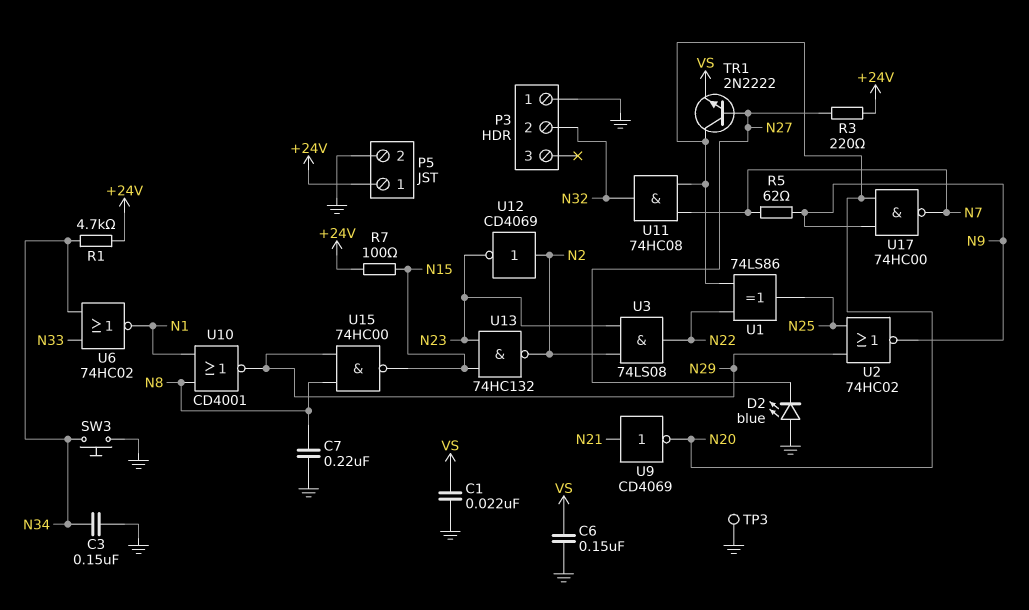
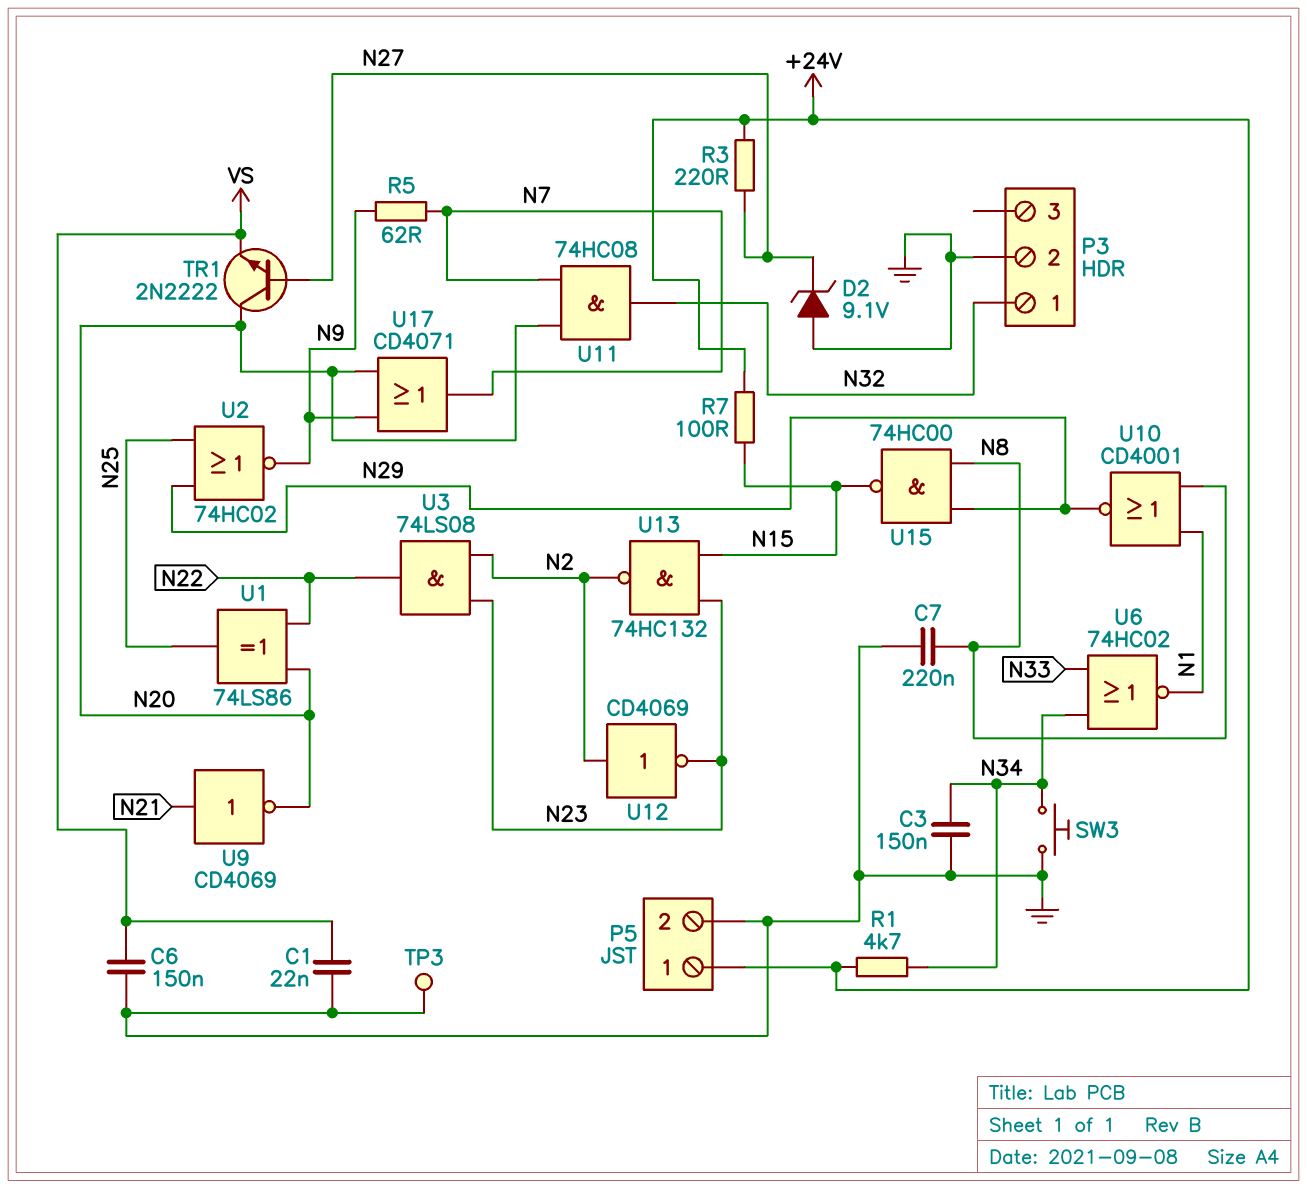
D2: LED blue (A GND, K N27) -> zener 9.1V (A GND, K N27)
P3 pin 1: GND -> N32
P3 pin 2: N32 -> GND
U17: NAND 74HC00 (in N9, in N20, out N7) -> OR CD4071 (in N9, in N20, out N7)

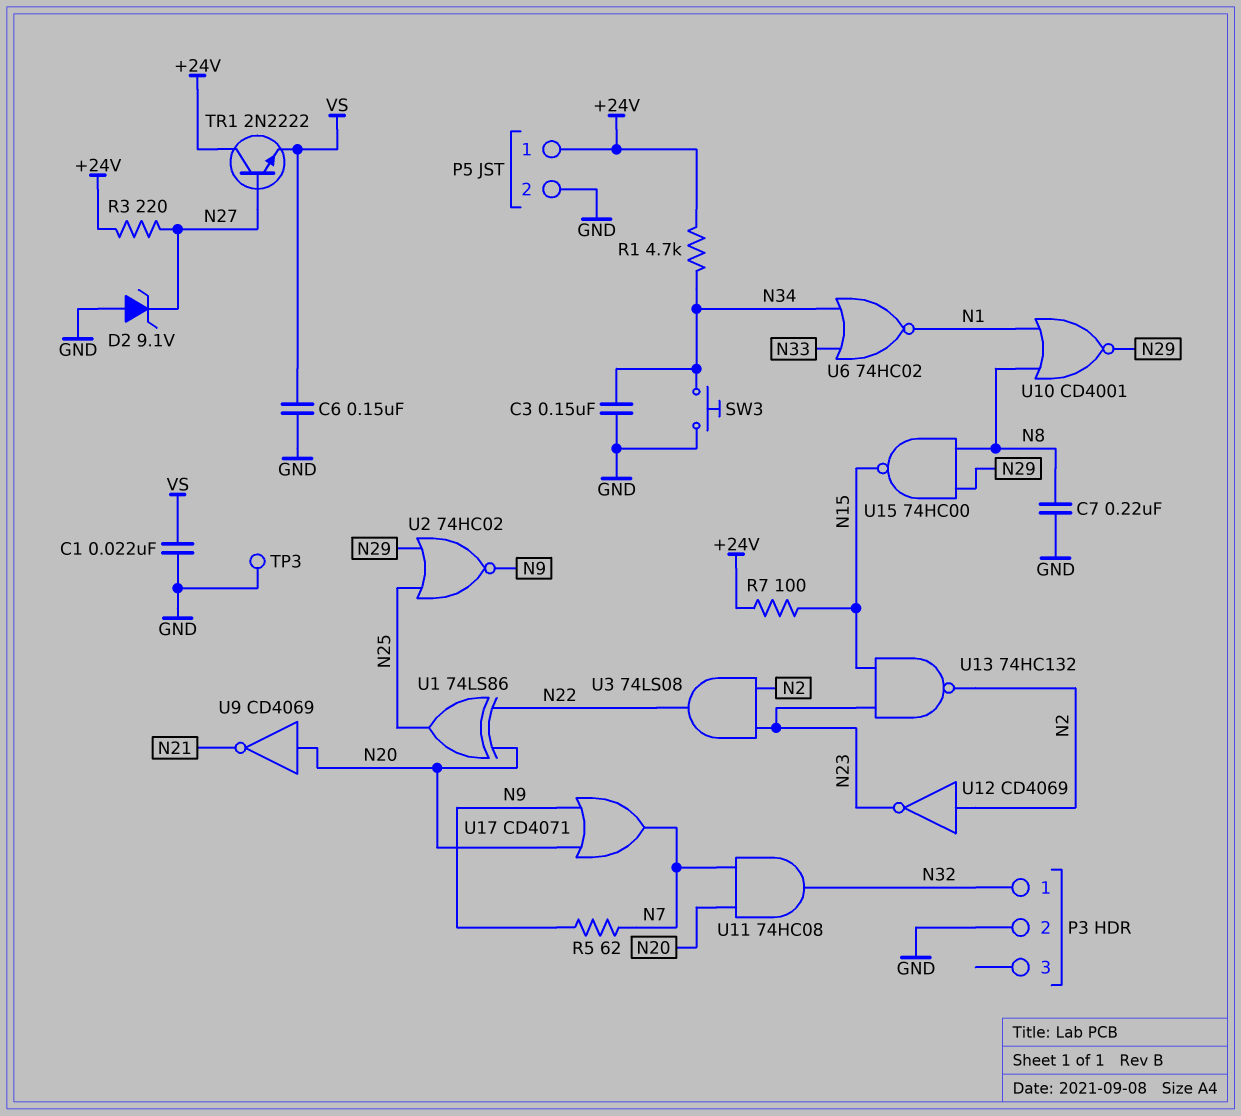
TR1: NPN 2N2222 (B N27, C N20, E VS) -> NPN 2N2222 (B N27, C +24V, E VS)
U9: NOT CD4069 (in N21, out N20) -> NOT CD4069 (in N20, out N21)

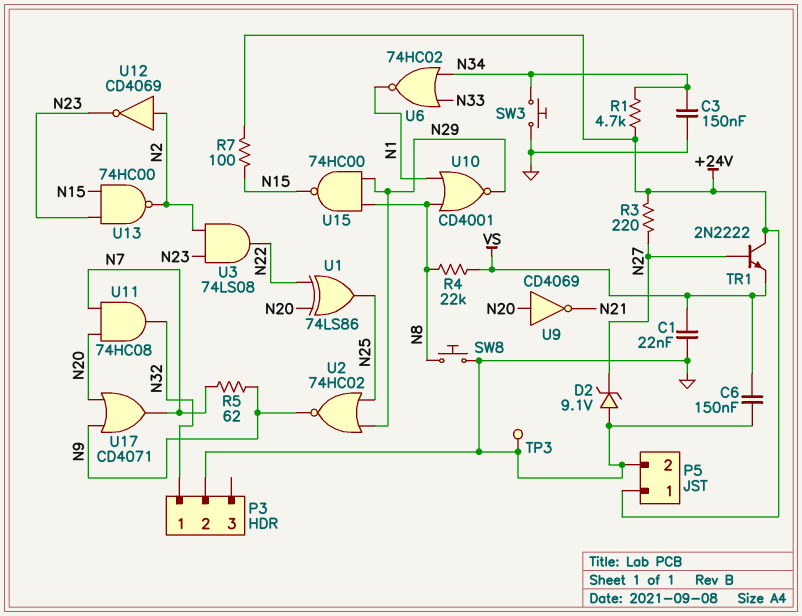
C7: 220nF (GND, N8) -> none
R4: none -> 22k (N8, VS)
SW8: none -> button (GND, N8)
U13: NAND 74HC132 (in N15, in N23, out N2) -> NAND 74HC00 (in N15, in N23, out N2)

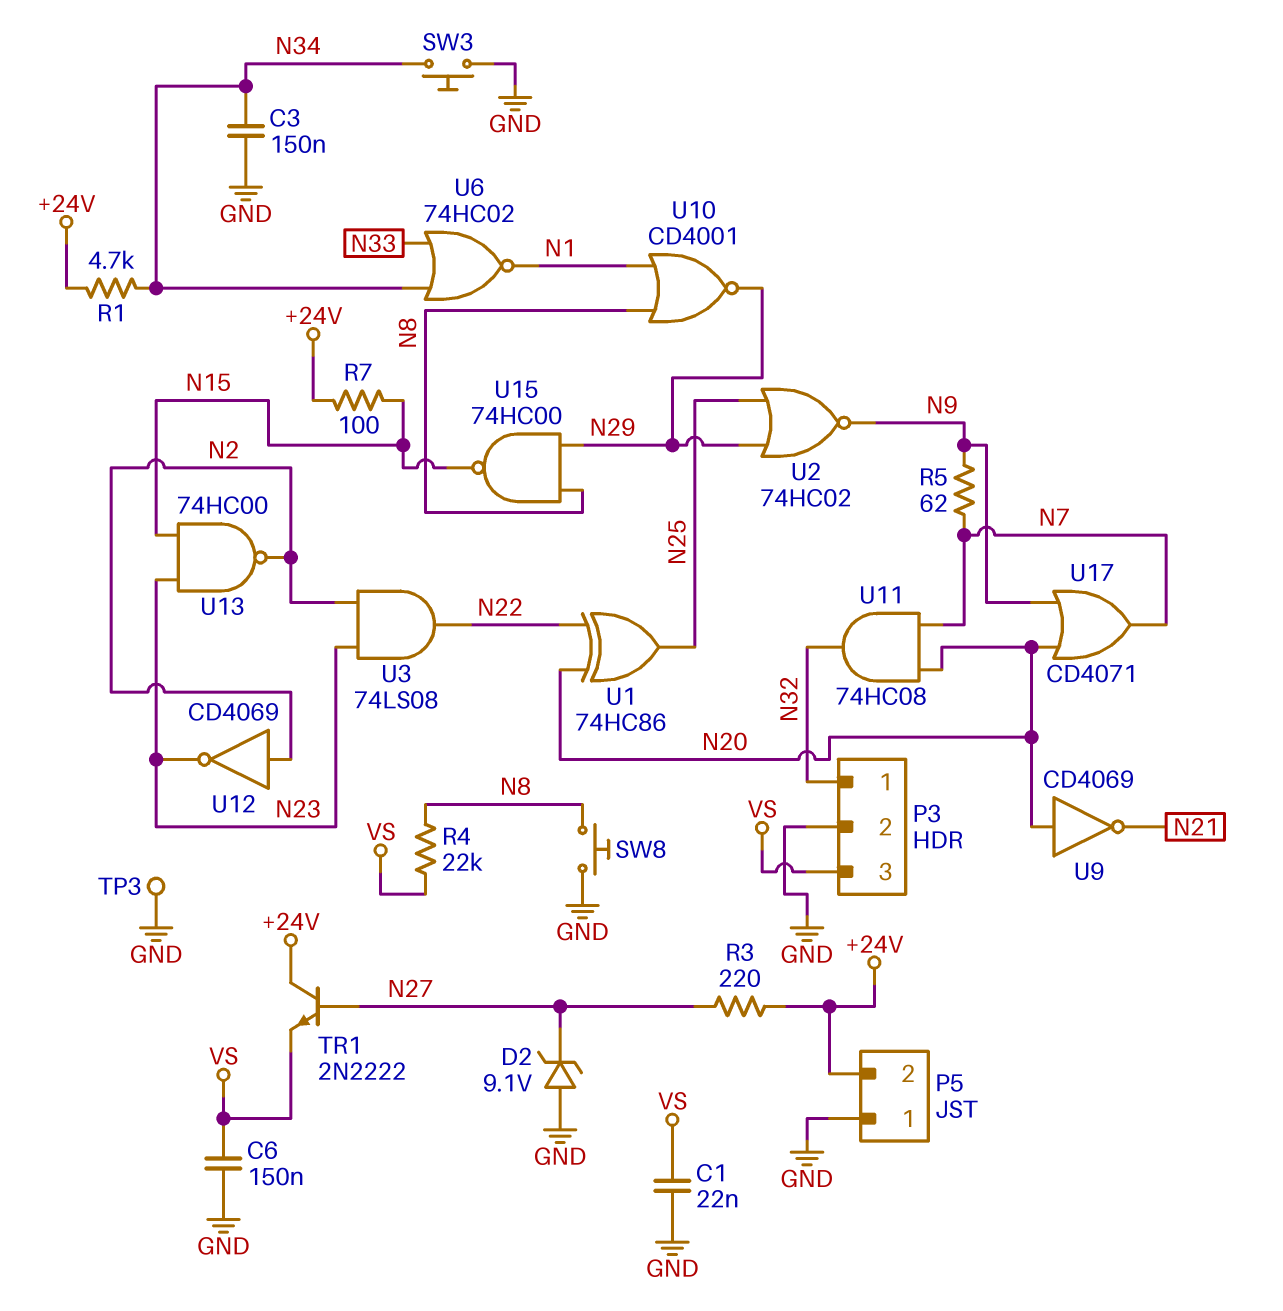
P3 pin 3: none -> VS
P5 pin 1: +24V -> GND
P5 pin 2: GND -> +24V
U1: XOR 74LS86 (in N20, in N22, out N25) -> XOR 74HC86 (in N20, in N22, out N25)

